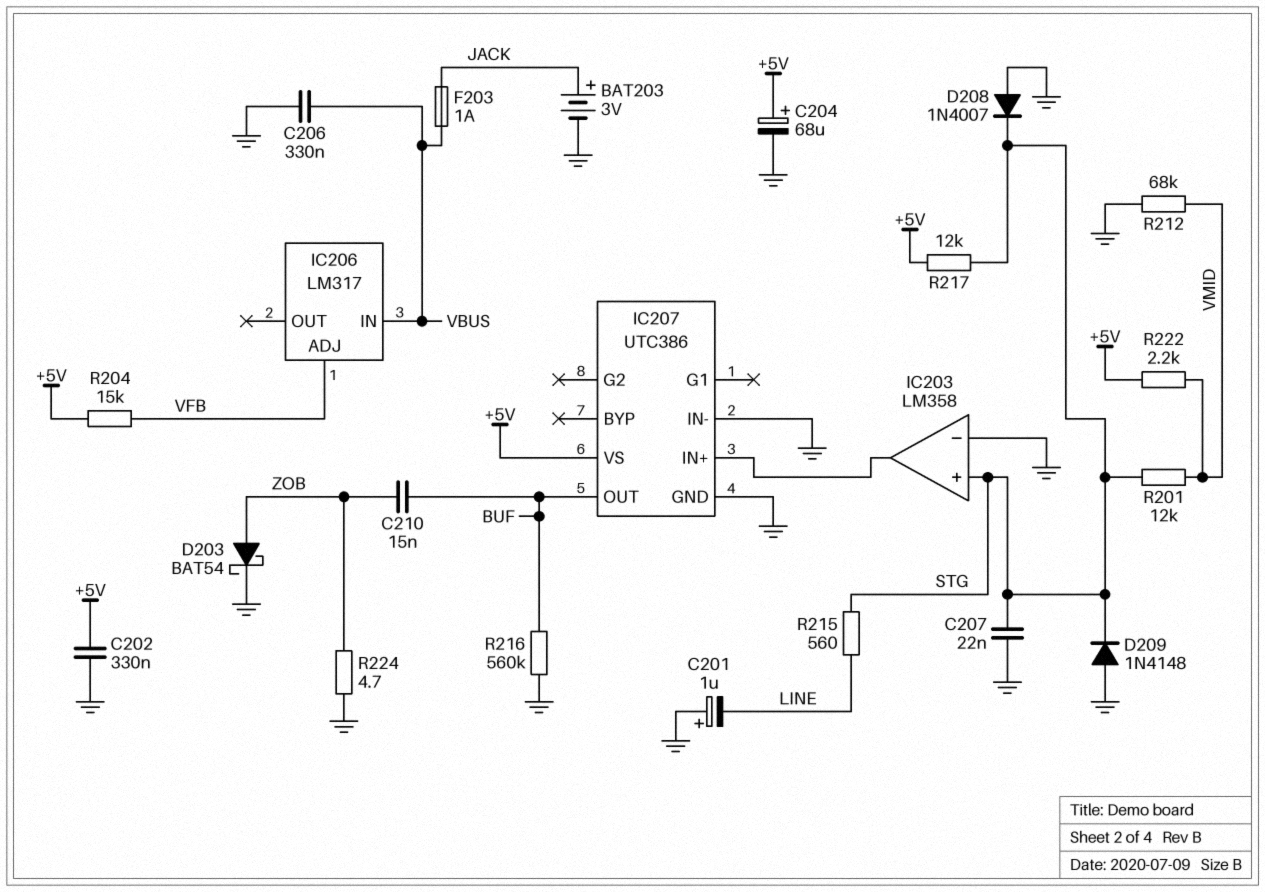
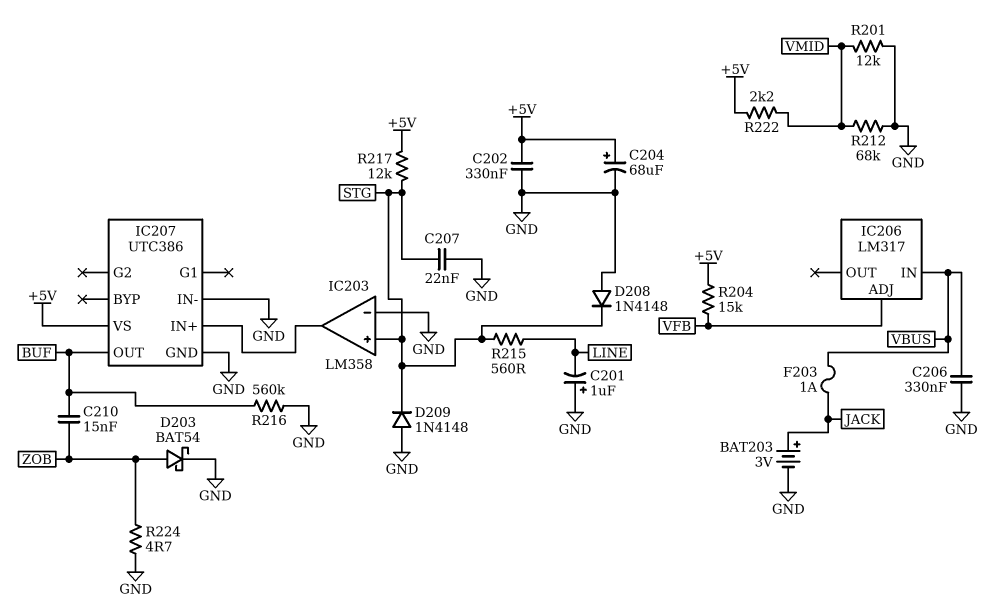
D208: diode 1N4007 (A GND, K STG) -> diode 1N4148 (A GND, K STG)
R201: 12k (STG, VMID) -> 12k (GND, VMID)

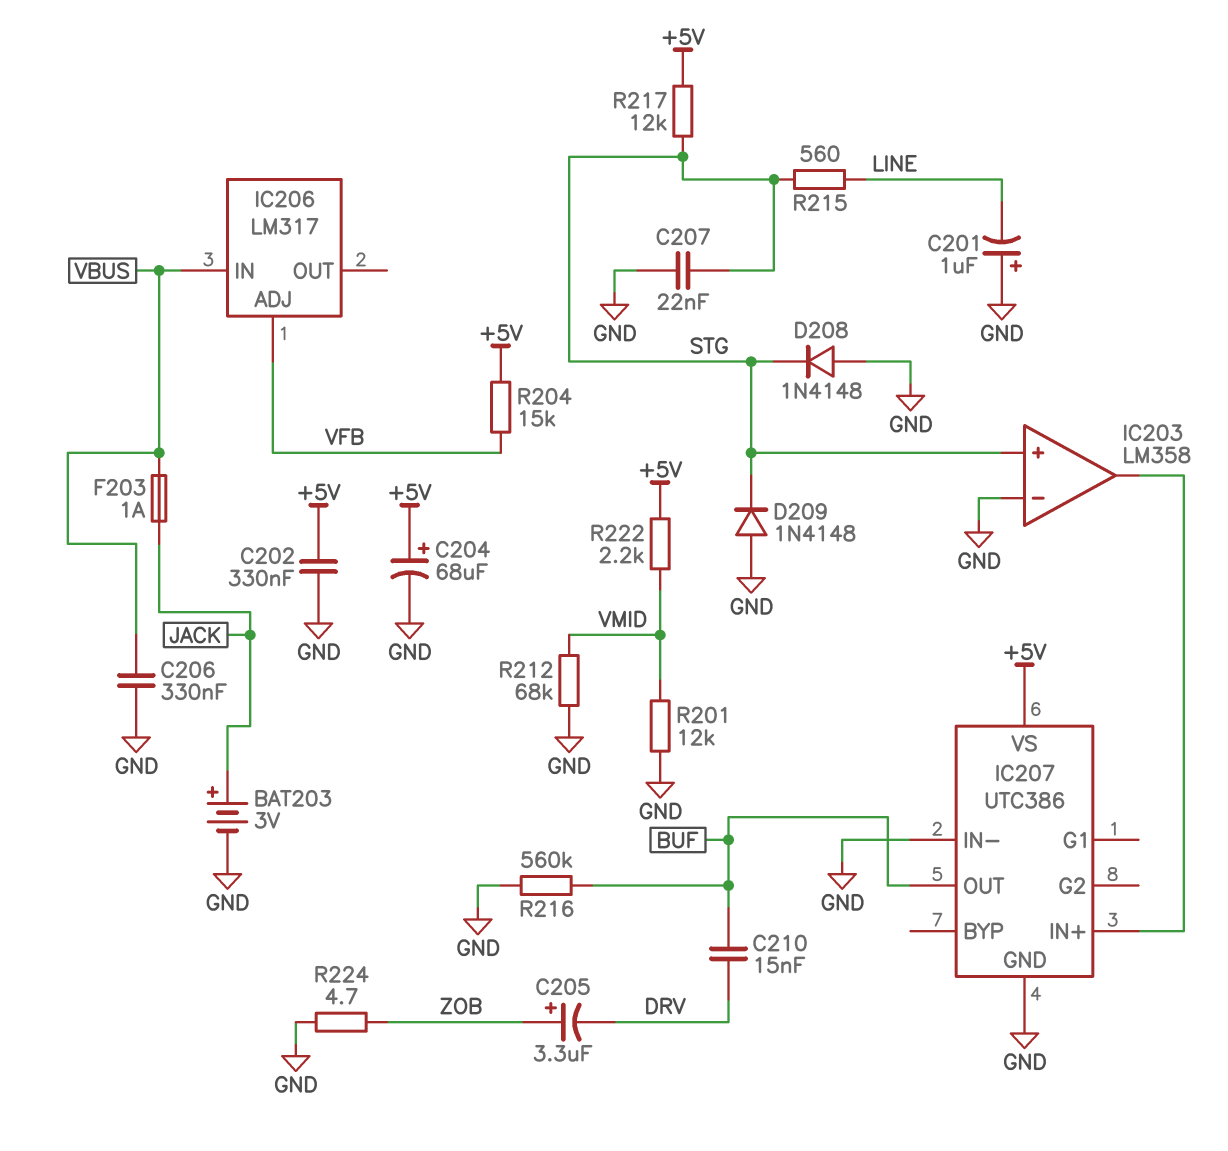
C205: none -> 3.3uF (plus ZOB, minus DRV)
C210: 15nF (BUF, ZOB) -> 15nF (BUF, DRV)
D203: schottky BAT54 (A ZOB, K GND) -> none

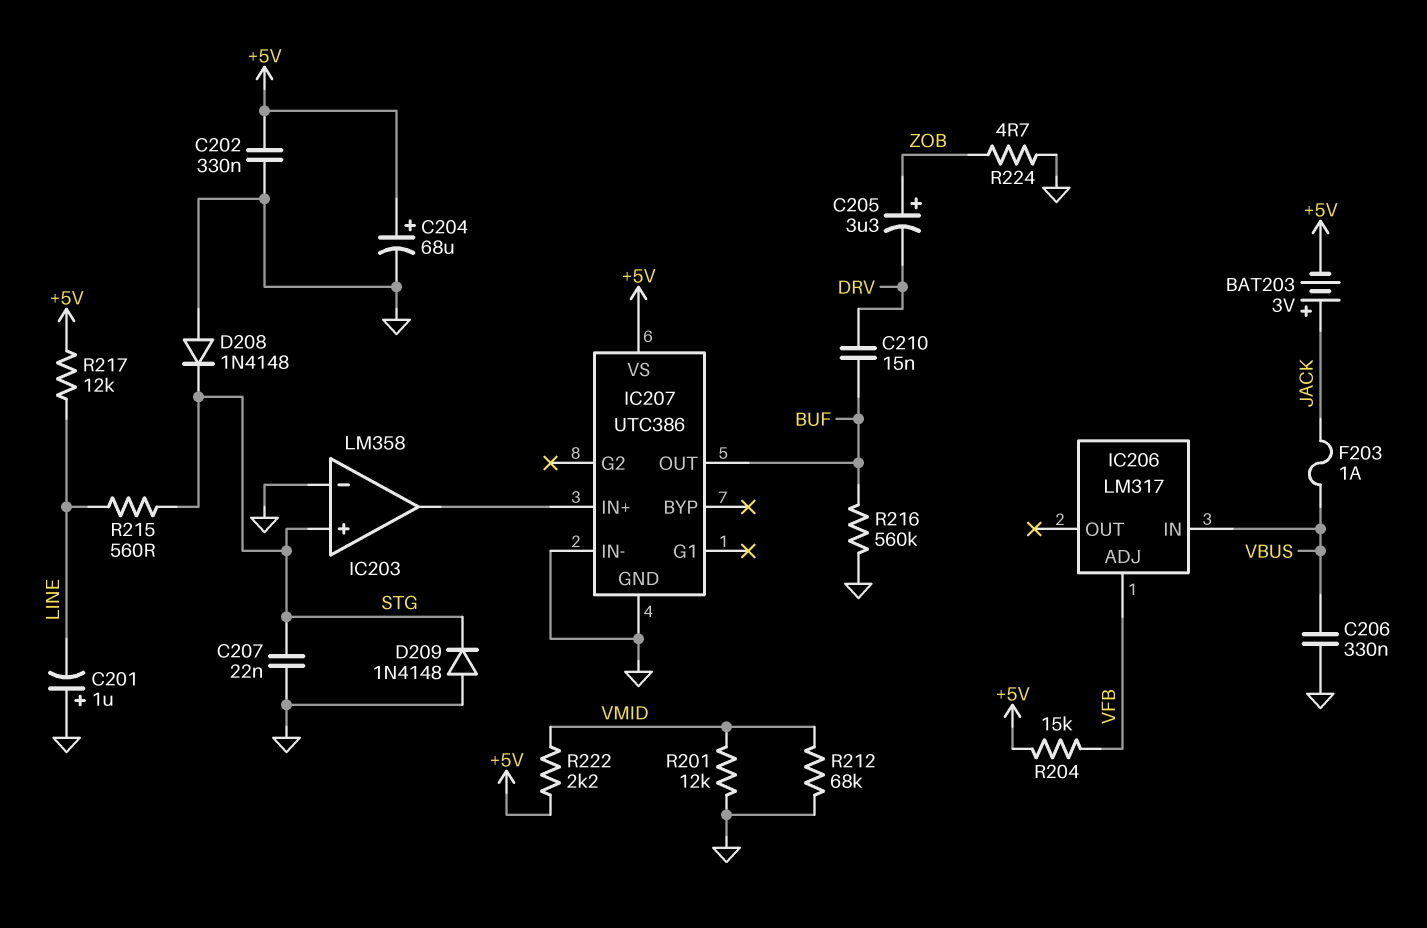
BAT203: 3V (plus JACK, minus GND) -> 3V (plus JACK, minus +5V)
R217: 12k (+5V, STG) -> 12k (+5V, LINE)

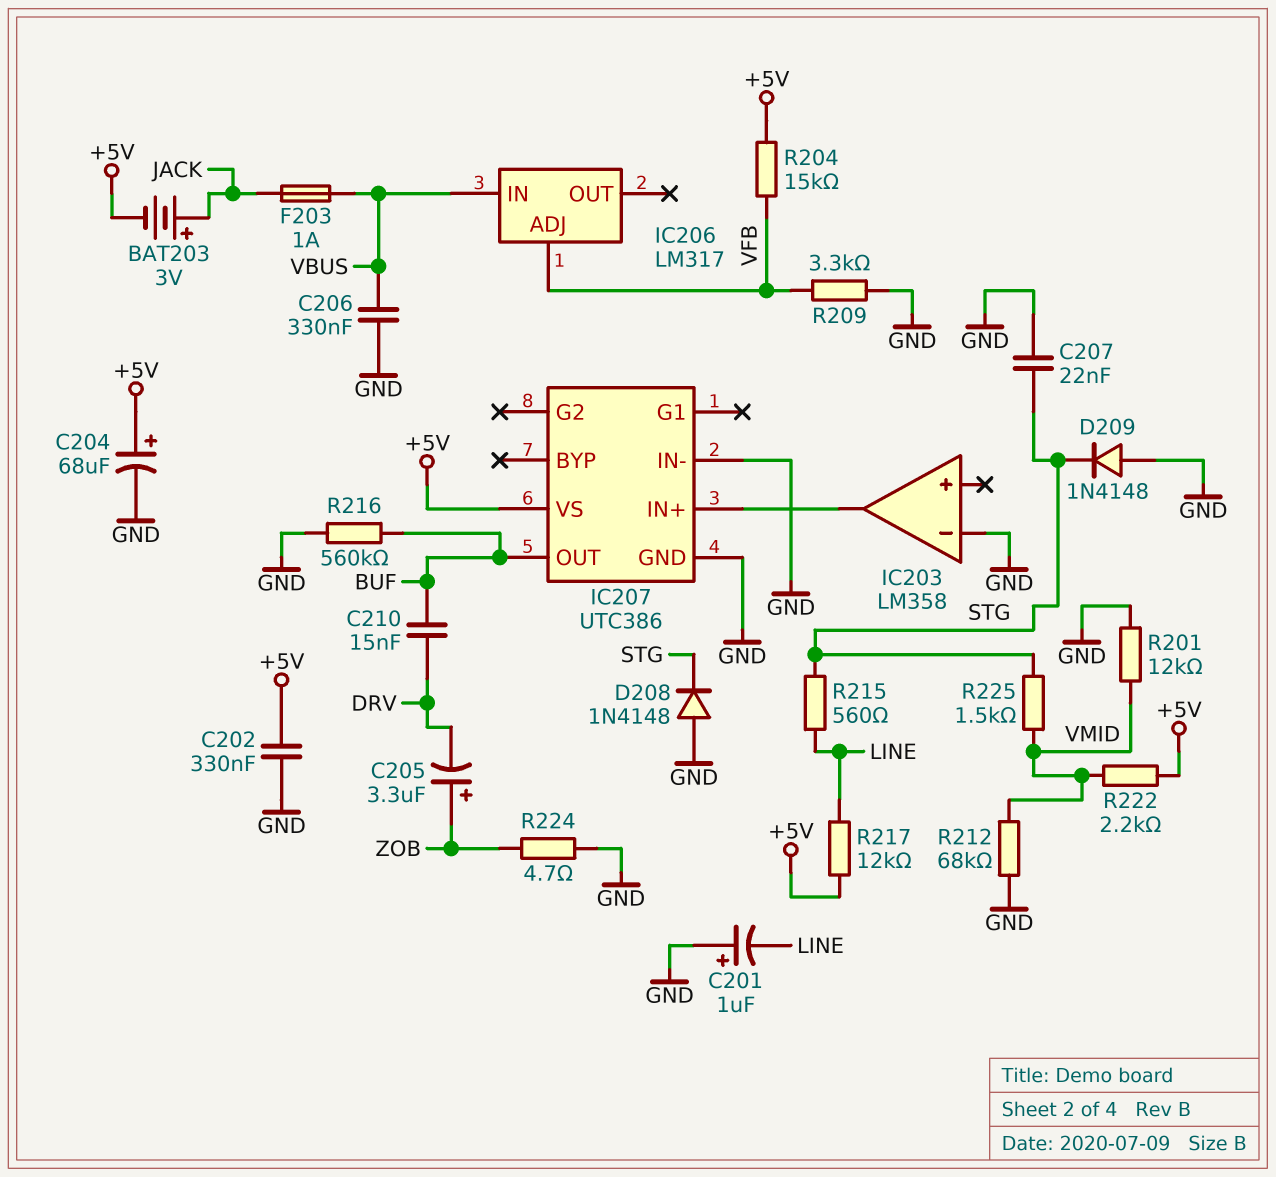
IC203 pin in+: STG -> none
R209: none -> 3.3k (GND, VFB)
R225: none -> 1.5k (STG, VMID)

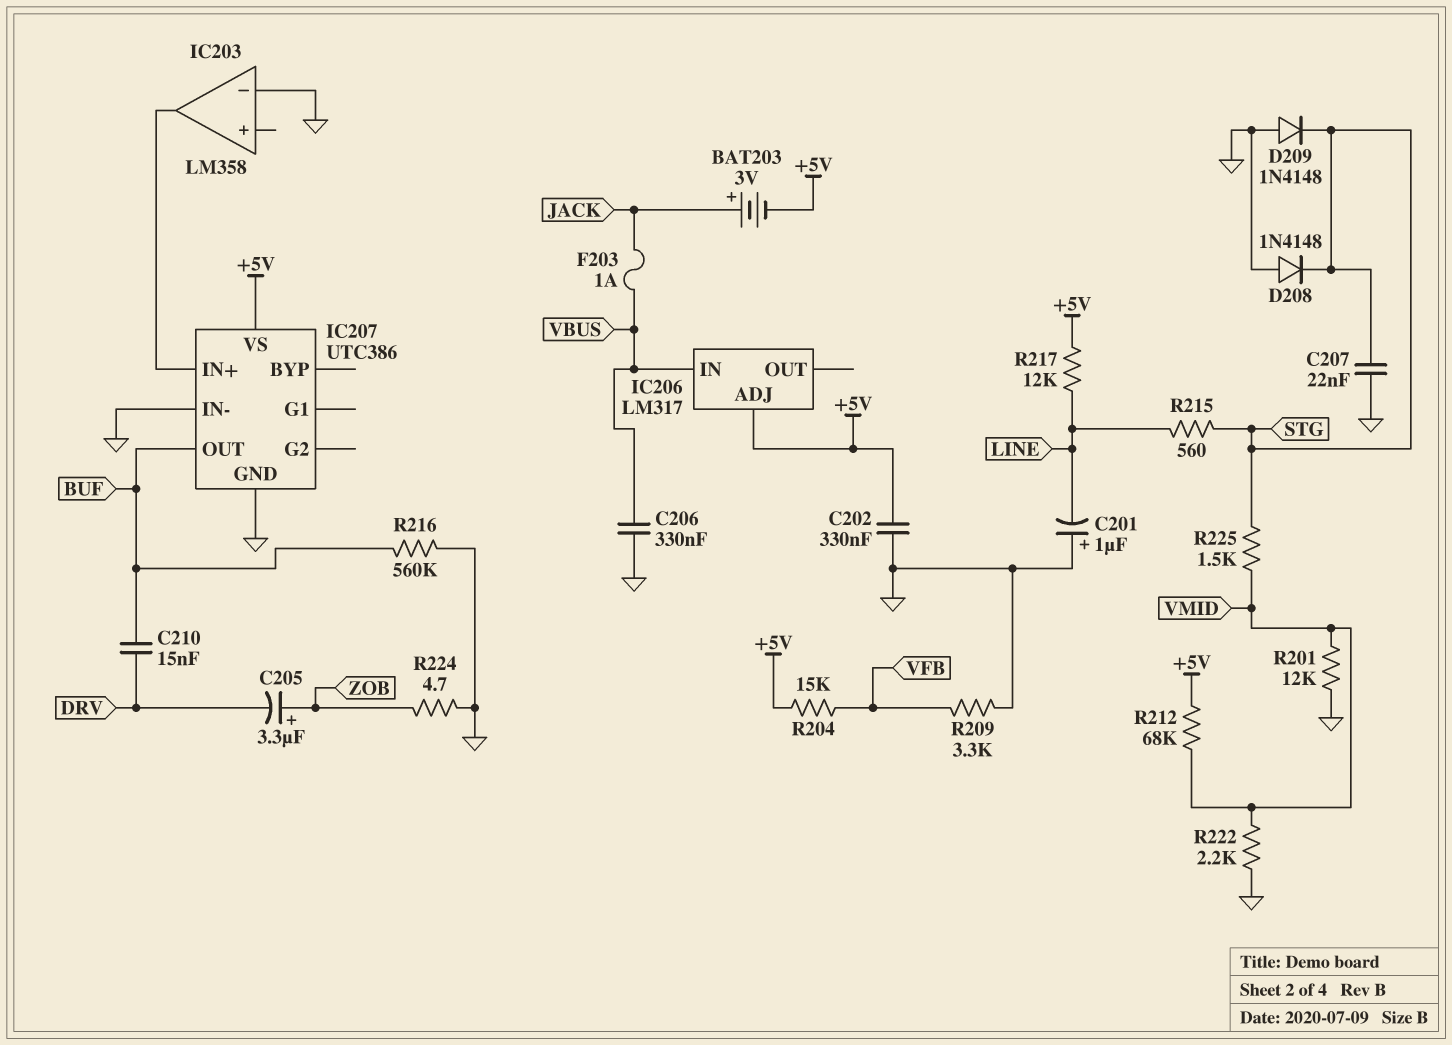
C204: 68uF (plus +5V, minus GND) -> none
IC206 pin ADJ: VFB -> +5V
R212: 68k (GND, VMID) -> 68k (+5V, VMID)
R222: 2.2k (+5V, VMID) -> 2.2k (GND, VMID)

